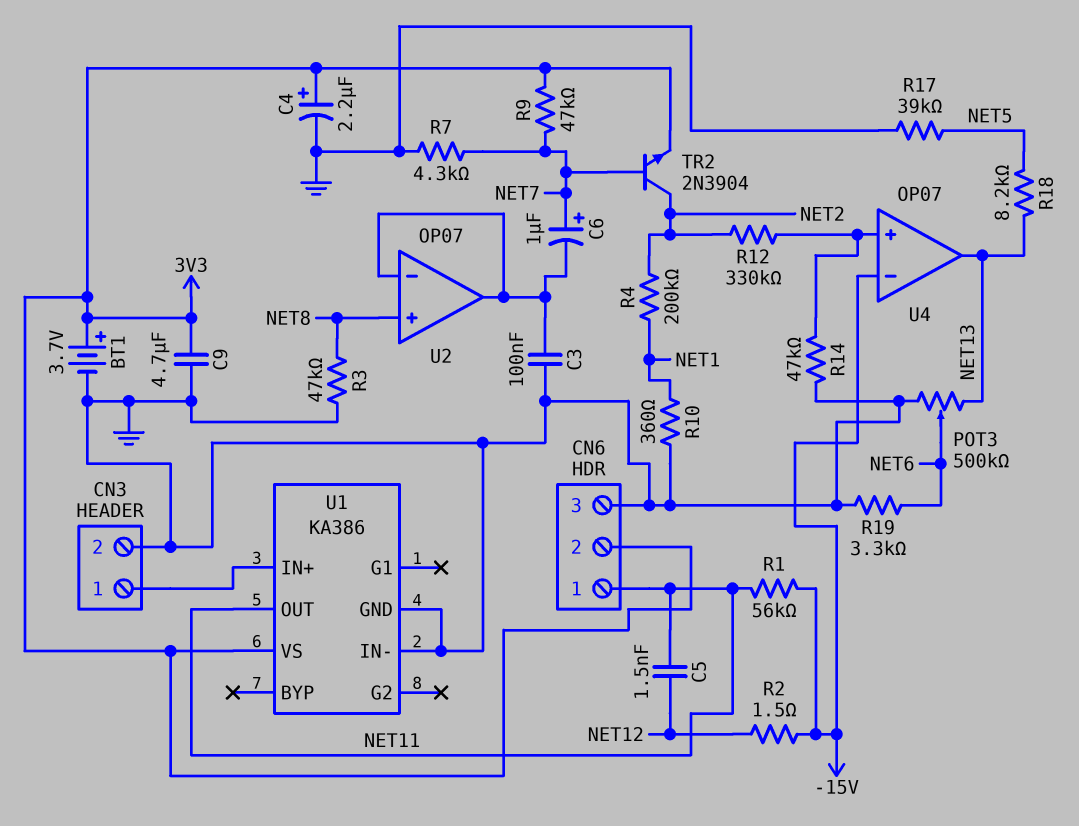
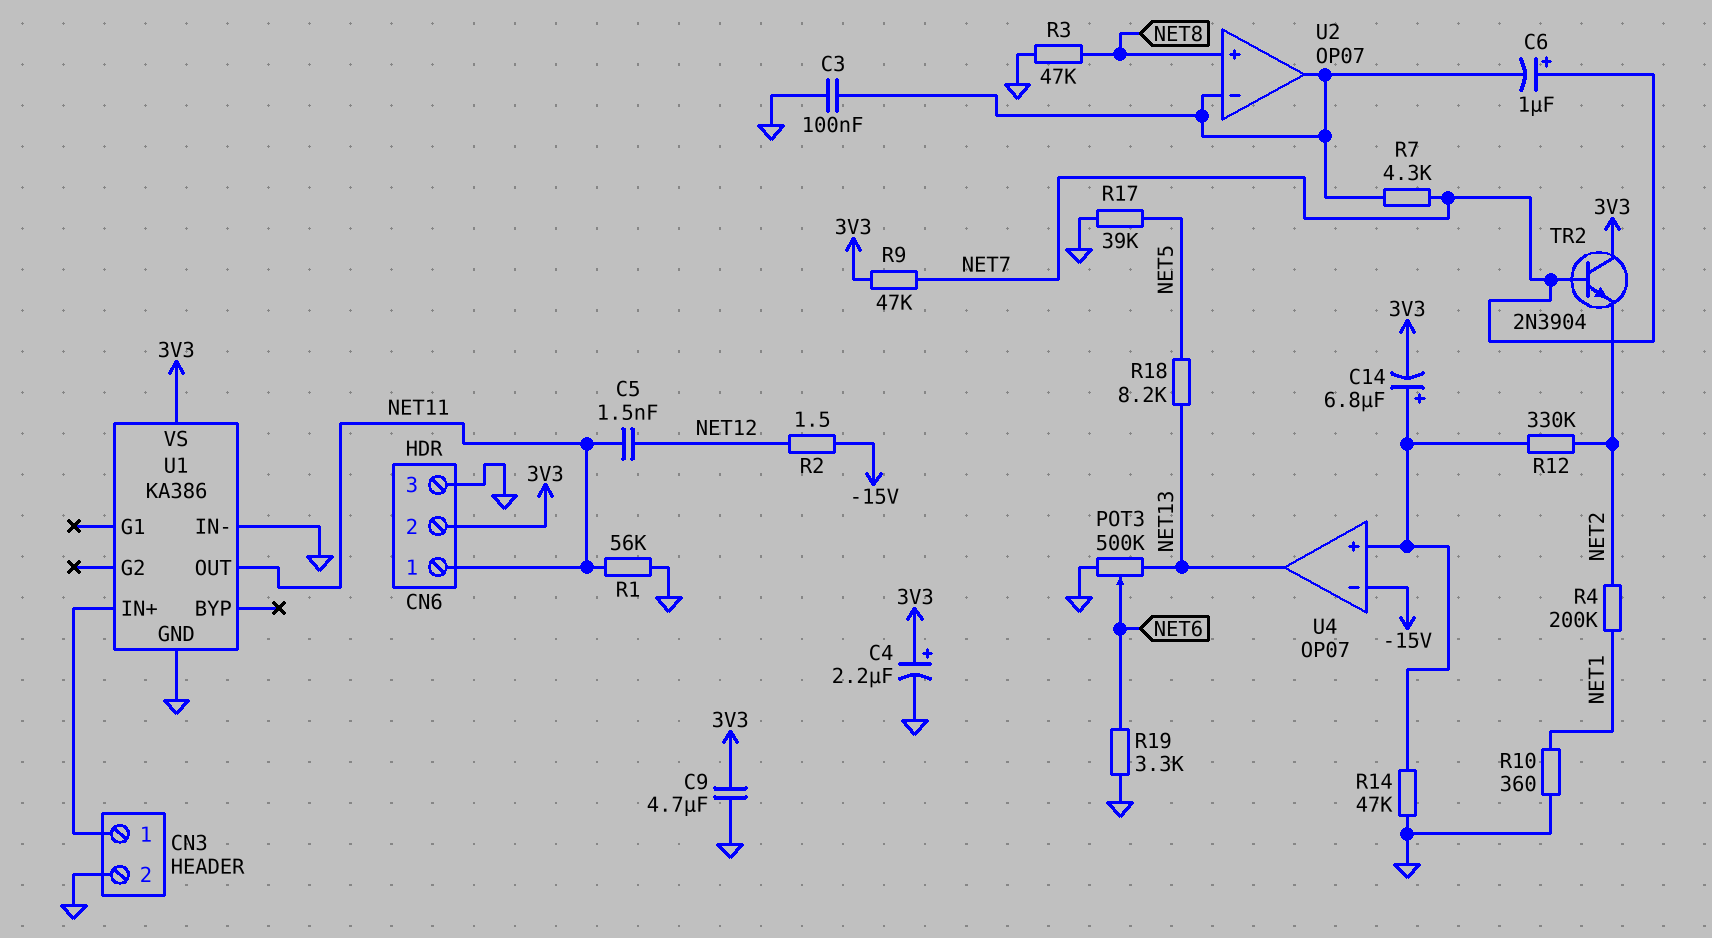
BT1: 3.7V (plus 3V3, minus GND) -> none
C14: none -> 6.8uF (plus U4/in+, minus 3V3)
R1: 56k (-15V, NET11) -> 56k (GND, NET11)
R7: 4.3k (GND, NET7) -> 4.3k (NET7, U2/in-)
TR2: NPN 2N3904 (B NET7, C NET2, E 3V3) -> NPN 2N3904 (B NET7, C 3V3, E NET2)

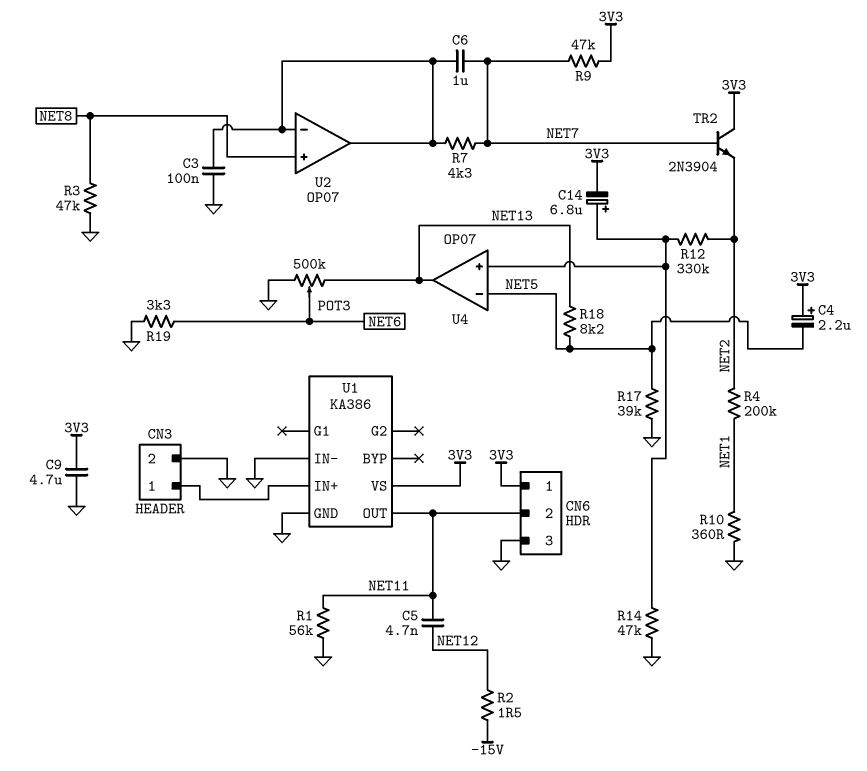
C4: 2.2uF (plus 3V3, minus GND) -> 2.2uF (plus 3V3, minus NET5)
C5: 1.5nF (NET11, NET12) -> 4.7nF (NET11, NET12)
C6: 1uF (plus NET7, minus U2/in-) -> 1uF (NET7, U2/in-)
CN6 pin 1: NET11 -> 3V3
CN6 pin 2: 3V3 -> NET11
U4 pin in-: -15V -> NET5

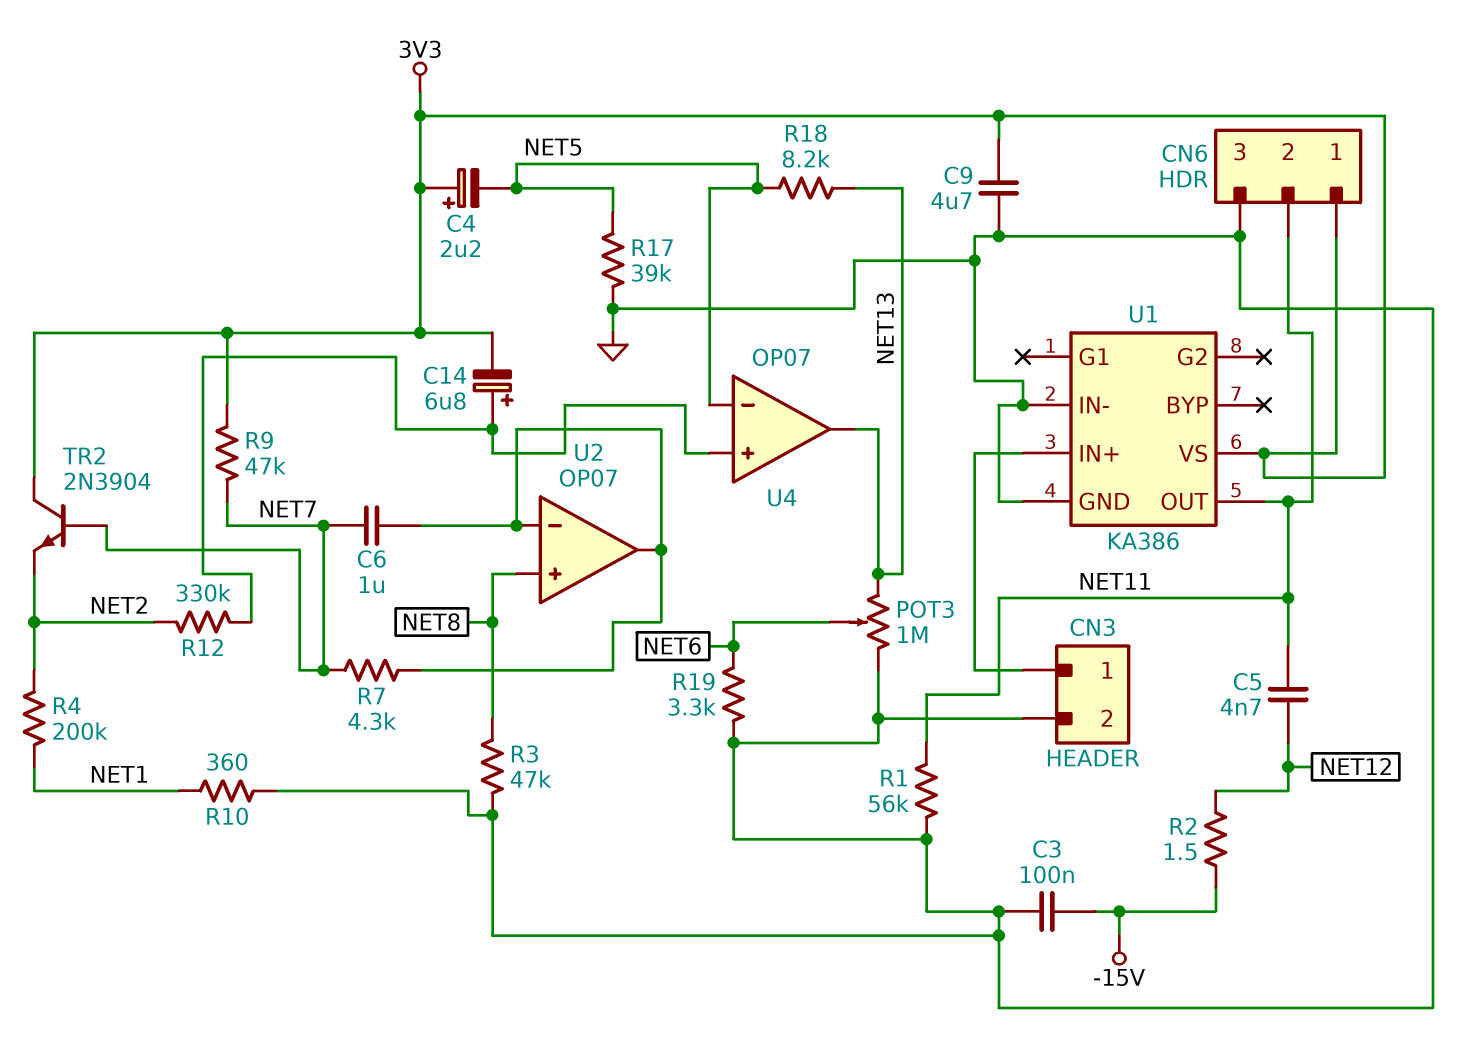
C3: 100nF (GND, U2/in-) -> 100nF (-15V, GND)
POT3: 500k (GND, NET13, wiper NET6) -> 1M (GND, NET13, wiper NET6)
R14: 47k (GND, U4/in+) -> none

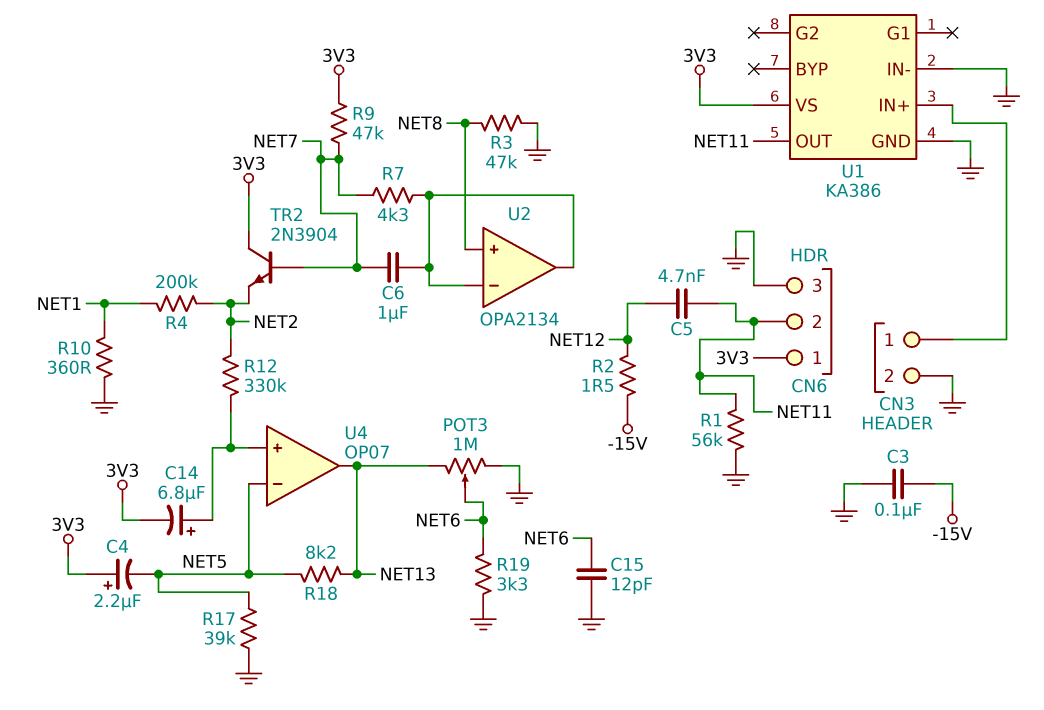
C9: 4.7uF (3V3, GND) -> none
C15: none -> 12pF (GND, NET6)
U2: OP07 -> OPA2134

